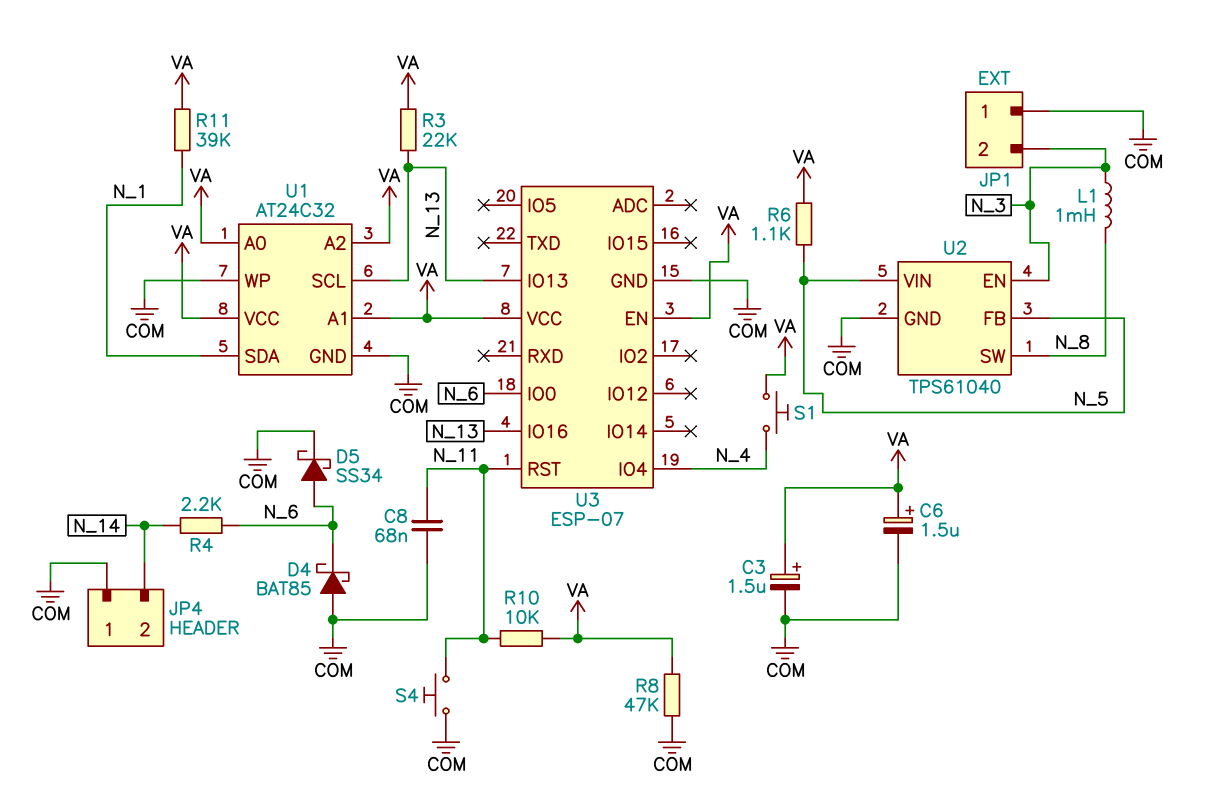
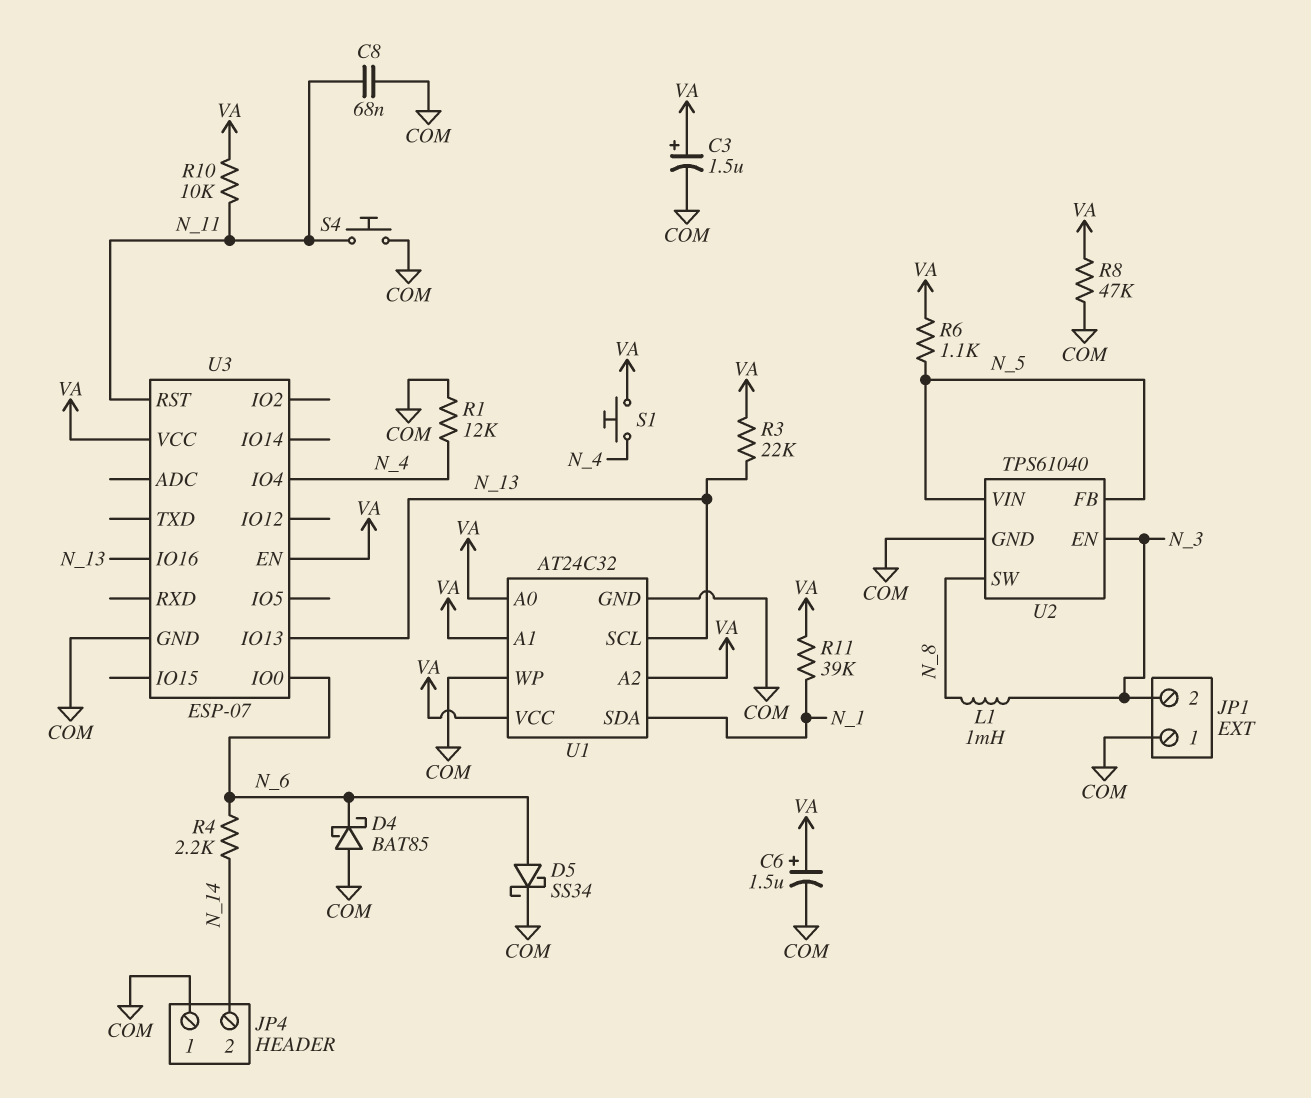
R1: none -> 12k (COM, N_4)

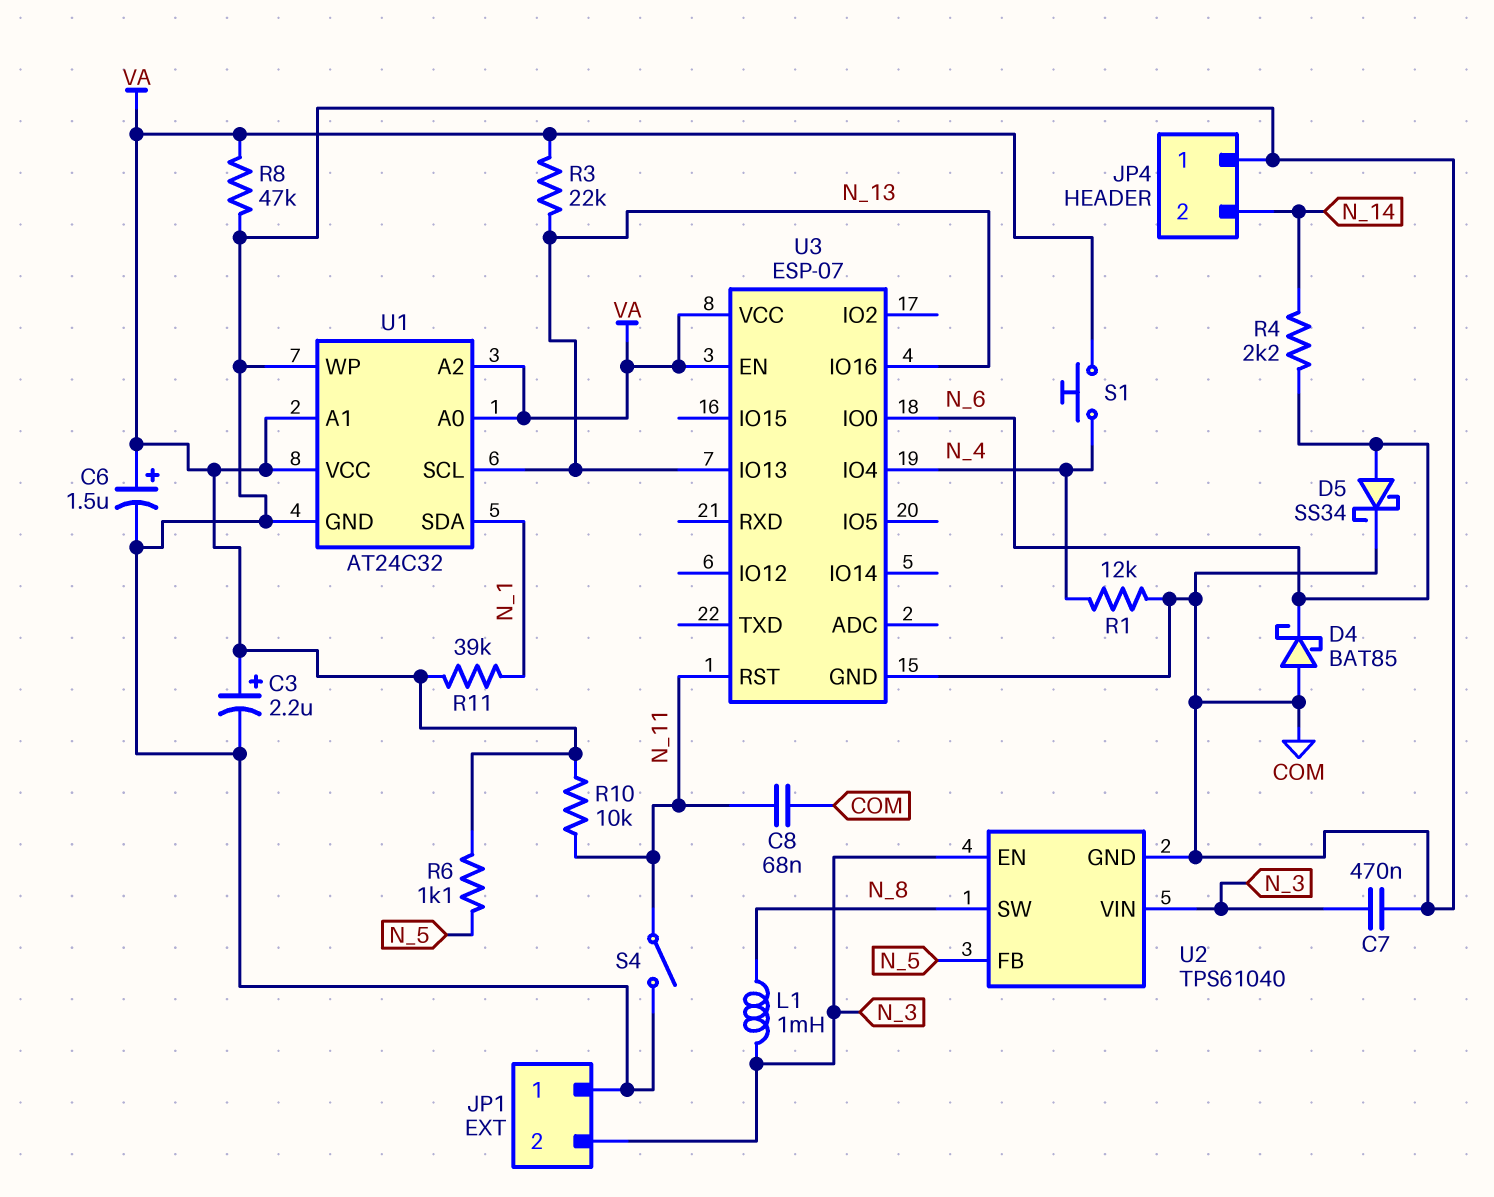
C3: 1.5uF (plus VA, minus COM) -> 2.2uF (plus VA, minus COM)
C7: none -> 470nF (COM, N_3)
S4: button (COM, N_11) -> switch (COM, N_11)
U2 pin VIN: N_5 -> N_3

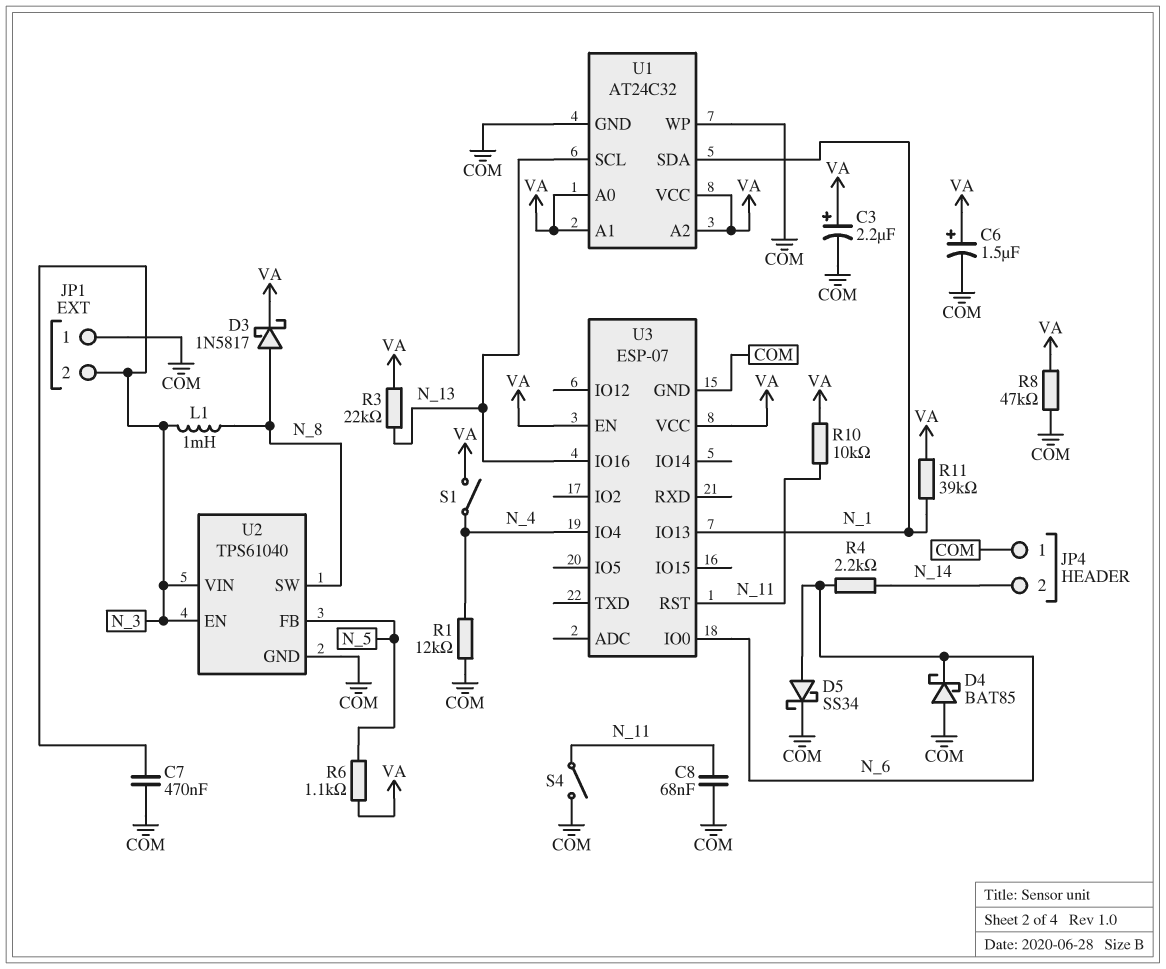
D3: none -> schottky 1N5817 (A N_8, K VA)
S1: button (N_4, VA) -> switch (N_4, VA)
U3 pin IO13: N_13 -> N_1

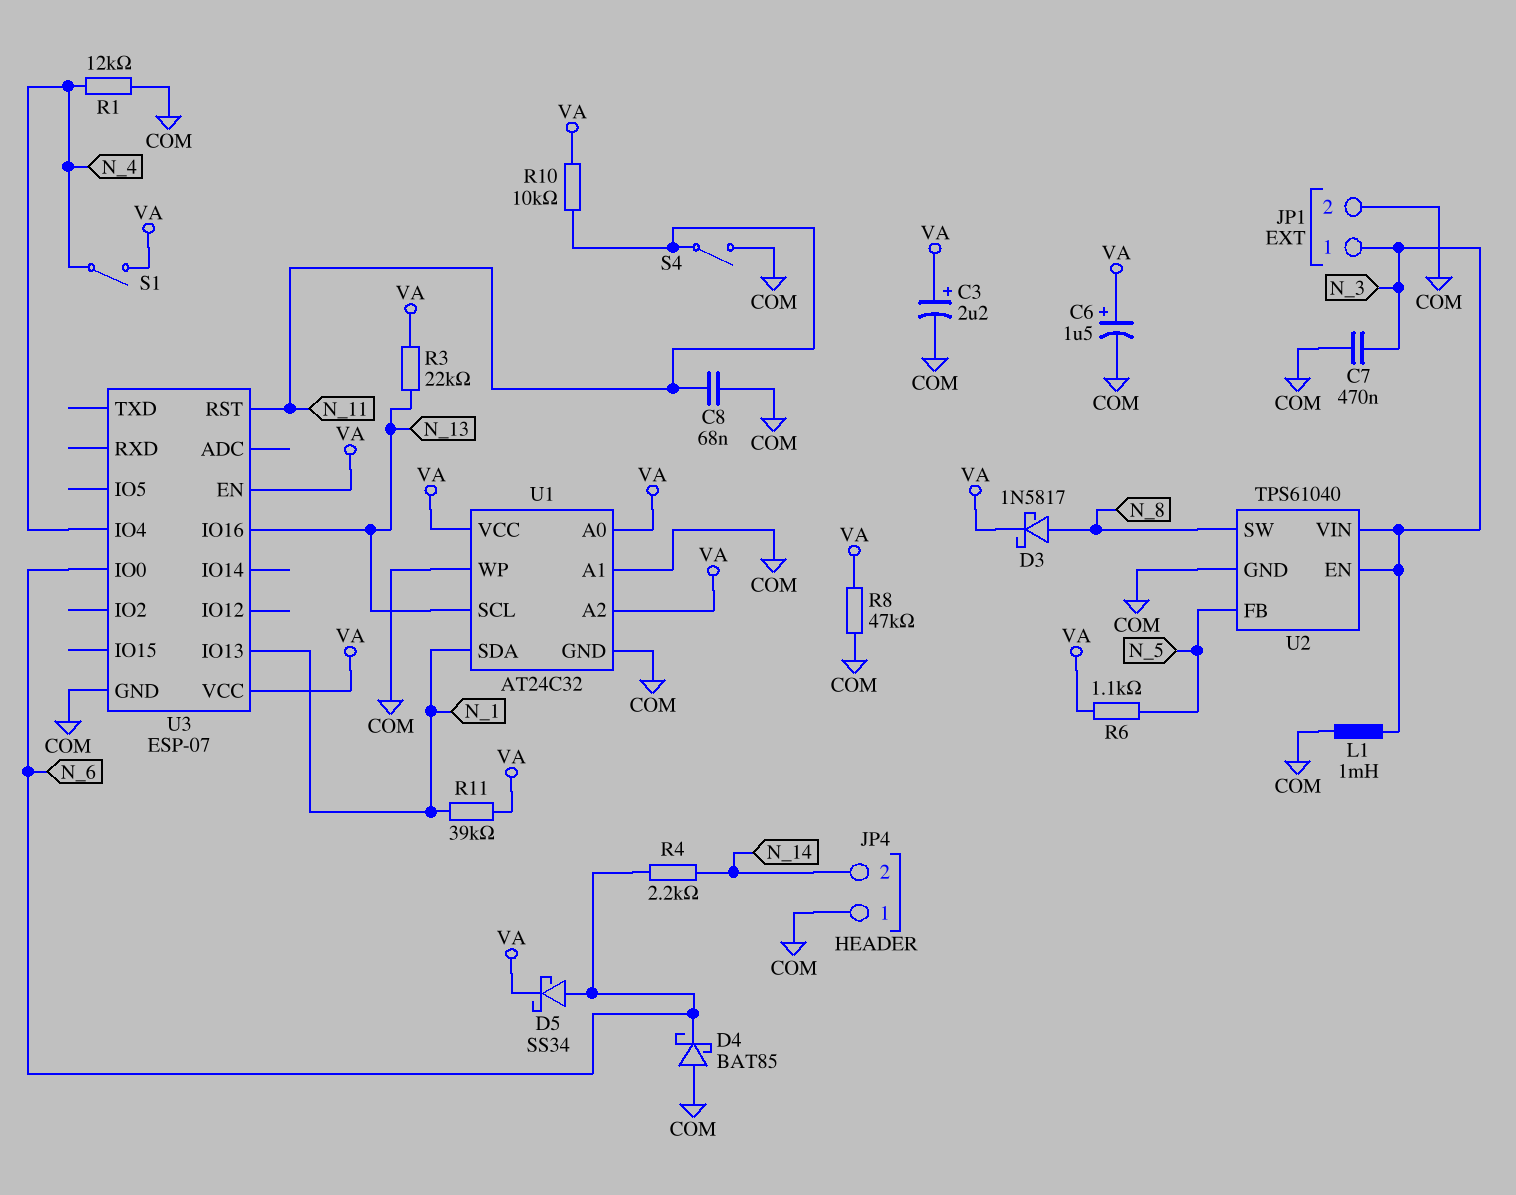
D5: schottky SS34 (A N_6, K COM) -> schottky SS34 (A N_6, K VA)
JP1 pin 1: COM -> N_3
JP1 pin 2: N_3 -> COM
L1: 1mH (N_3, N_8) -> 1mH (COM, N_3)
U1 pin A1: VA -> COM

